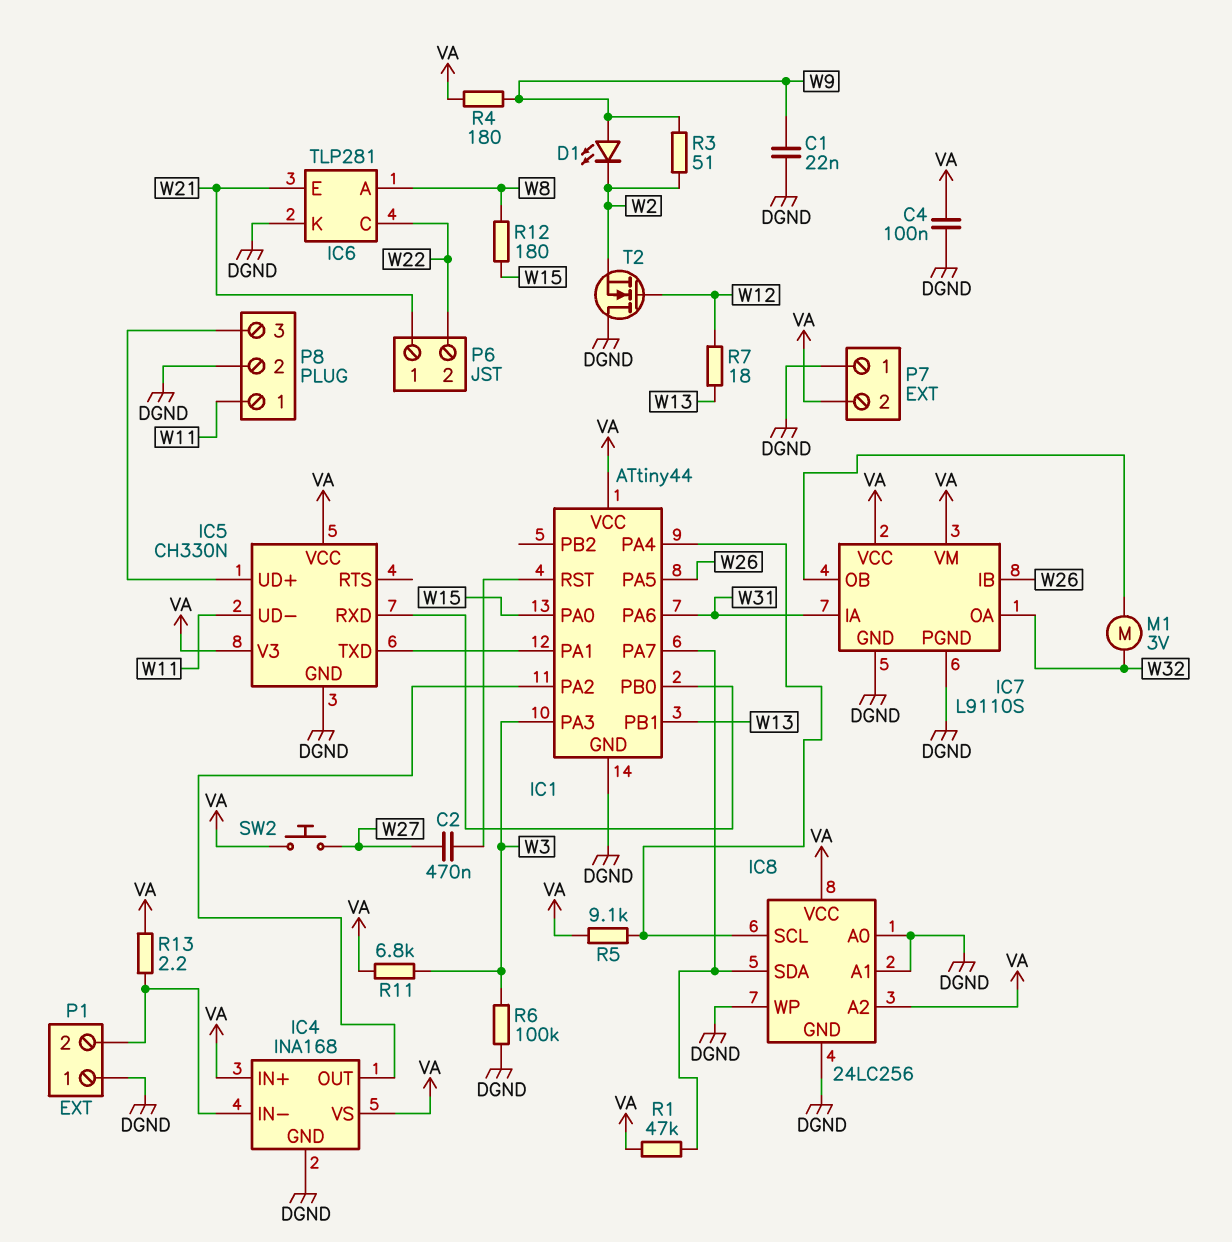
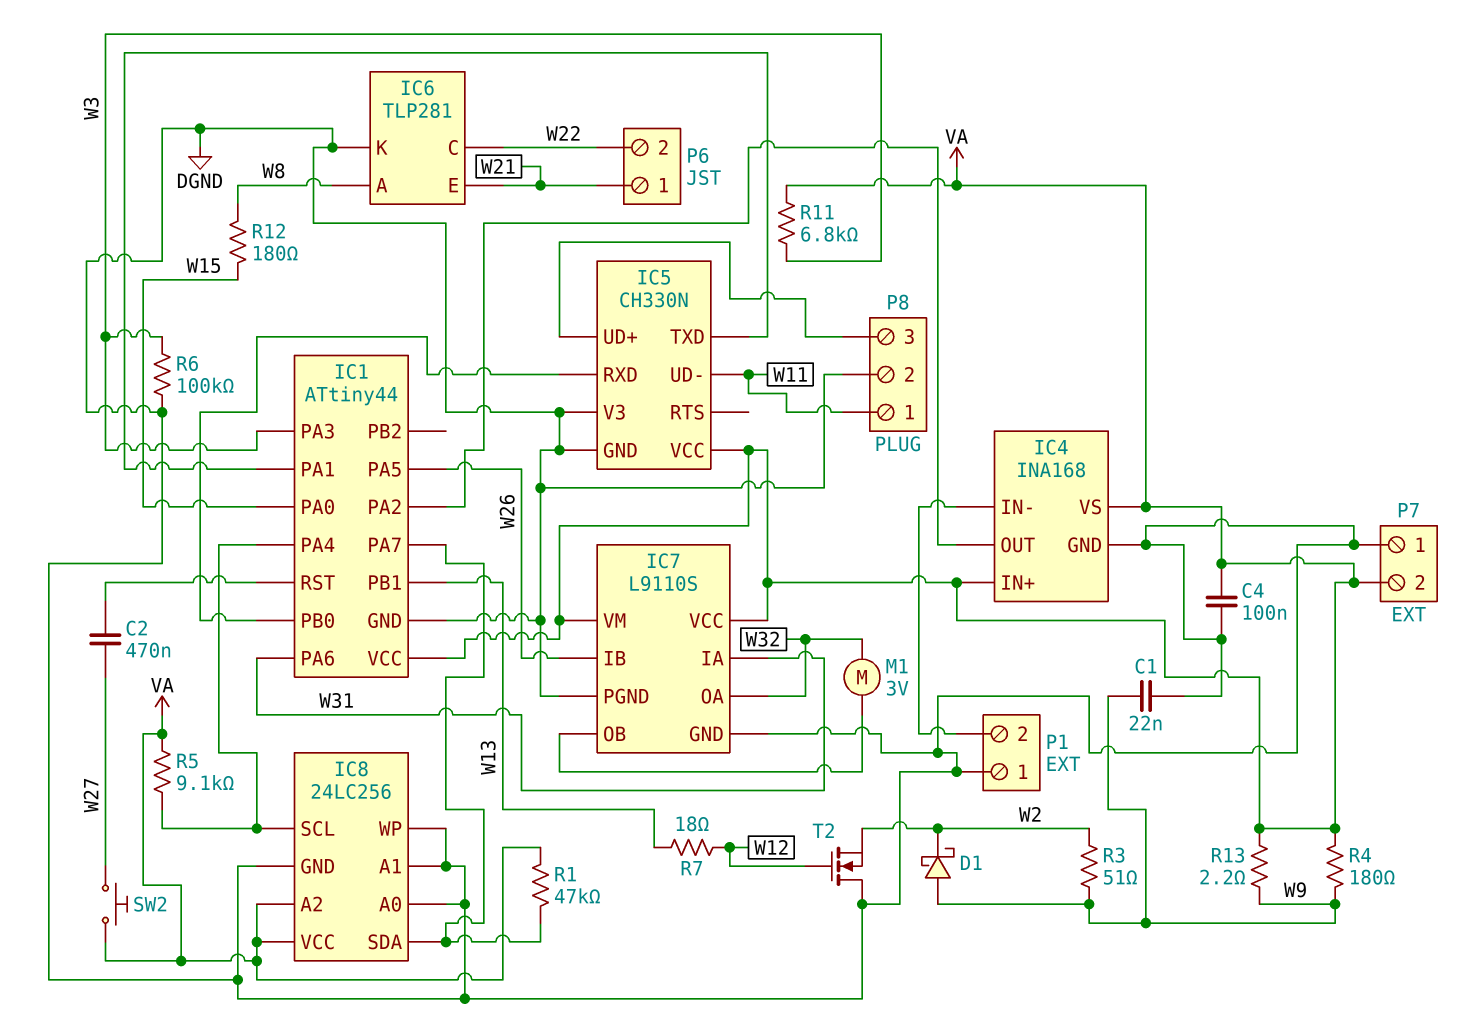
D1: LED (A W9, K W2) -> schottky (A W9, K W2)
IC5 pin V3: VA -> DGND
R13: 2.2 (IC4/IN-, VA) -> 2.2 (VA, W9)

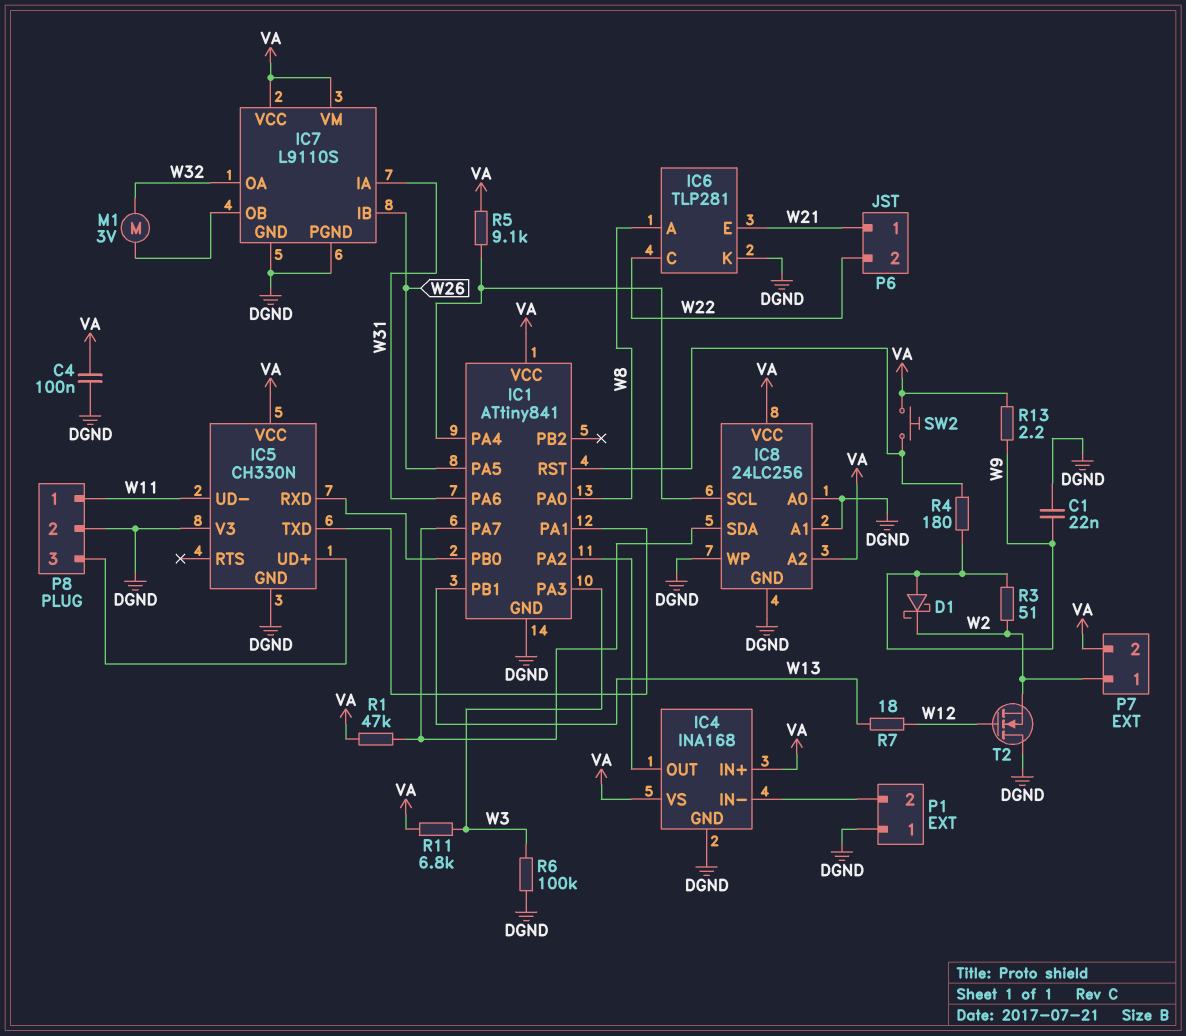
C2: 470nF (IC1/RST, W27) -> none
IC1: ATtiny44 -> ATtiny841
IC1 pin PA0: W15 -> W8
P7 pin 1: DGND -> W2
R4: 180 (VA, W9) -> 180 (IC1/RST, W9)
R12: 180 (W8, W15) -> none
SW2: button (VA, W27) -> button (IC1/RST, VA)

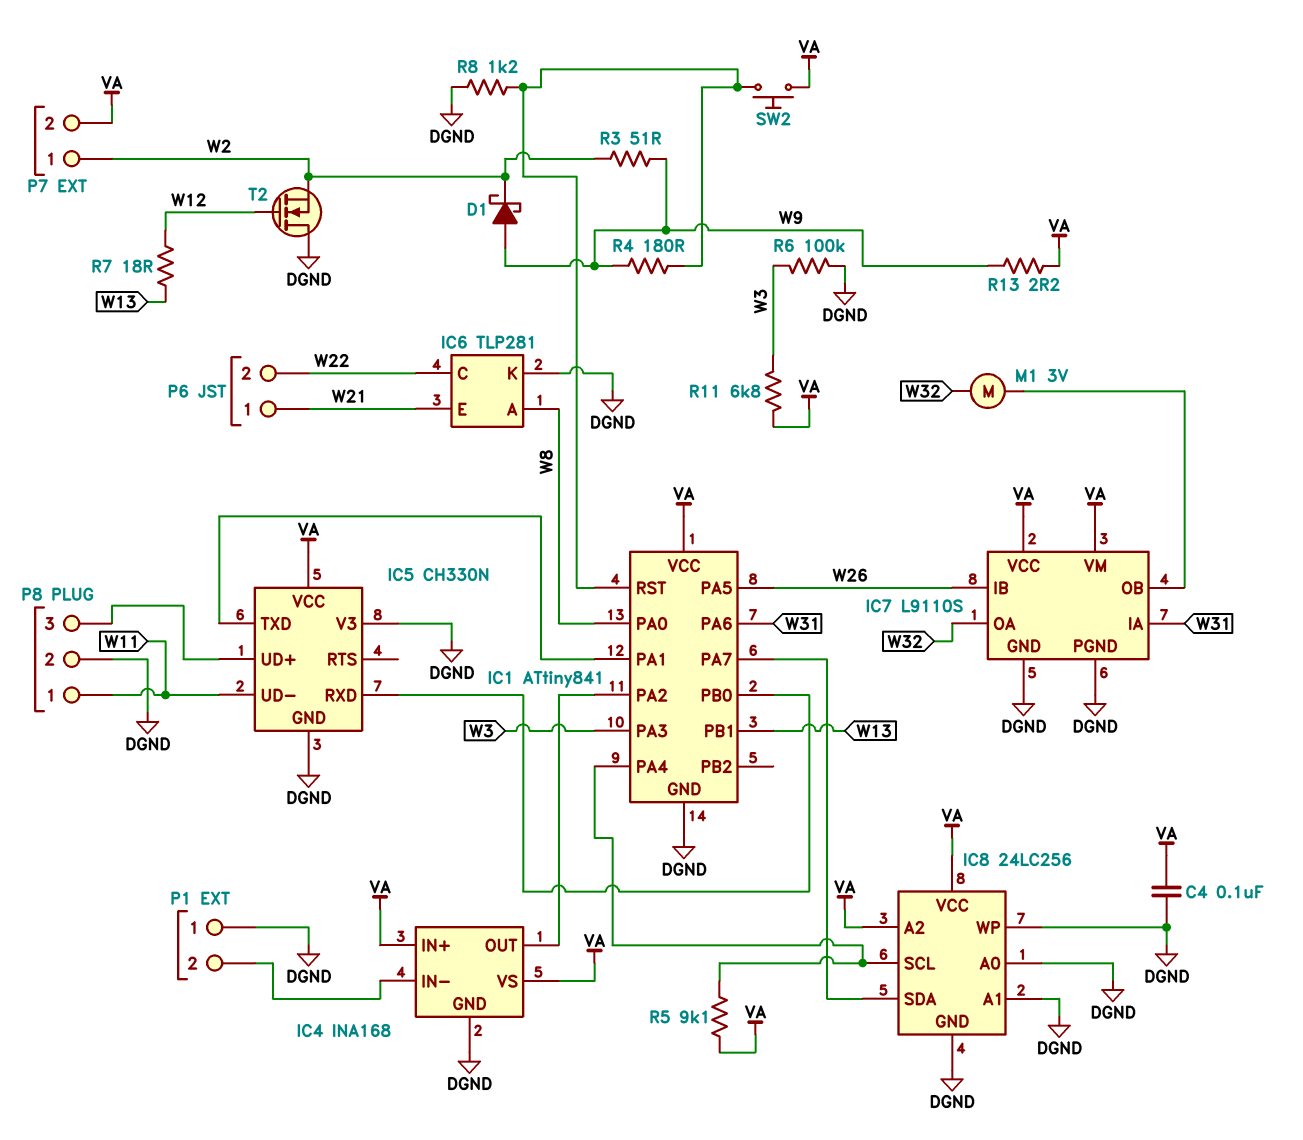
C1: 22nF (DGND, W9) -> none
R1: 47k (IC1/PA7, VA) -> none
R8: none -> 1.2k (DGND, IC1/RST)

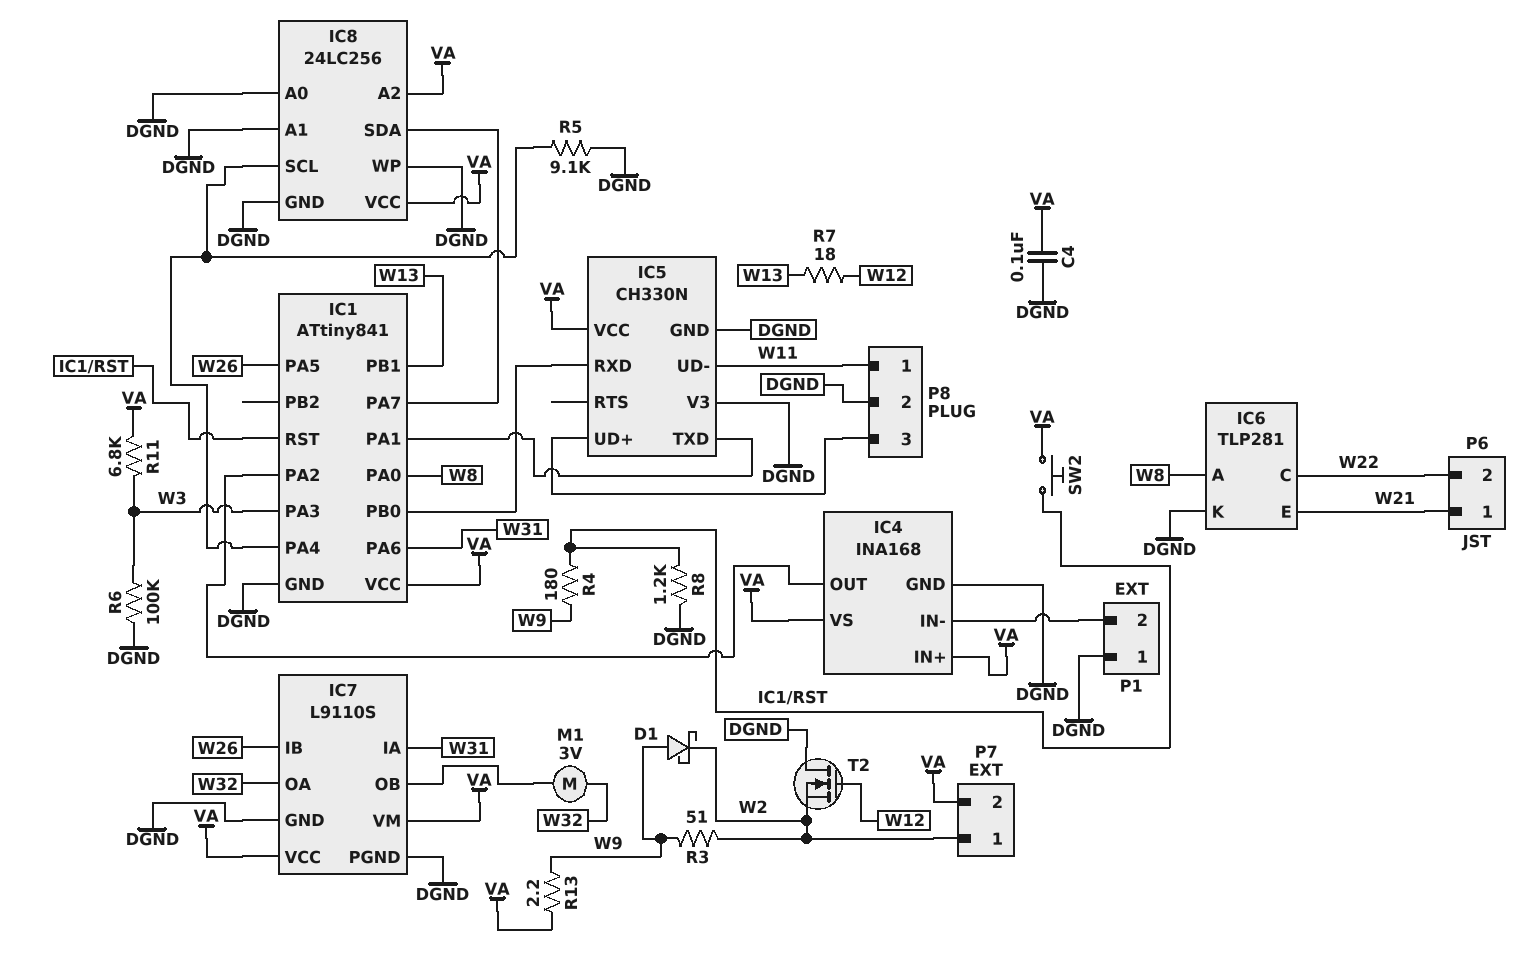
R5: 9.1k (IC1/PA4, VA) -> 9.1k (DGND, IC1/PA4)

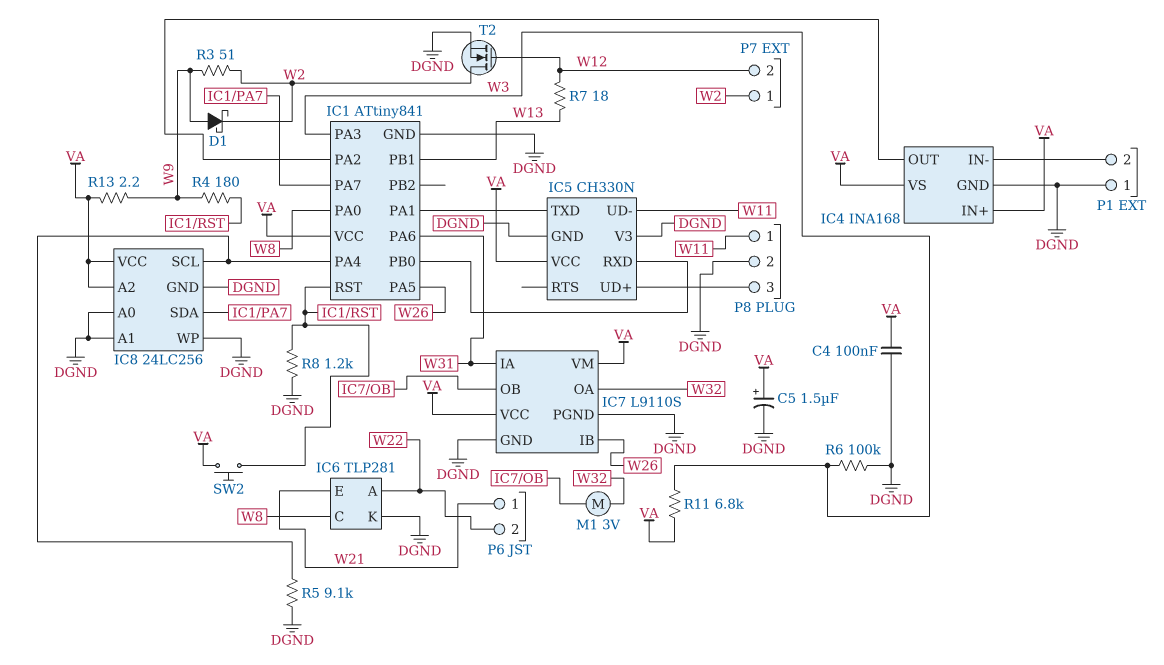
C5: none -> 1.5uF (plus VA, minus DGND)
IC6 pin A: W8 -> W22
IC6 pin C: W22 -> W8
P7 pin 2: VA -> W12
T2: NMOS (G W12, D DGND, S W2) -> NMOS (G W12, D W2, S DGND)

